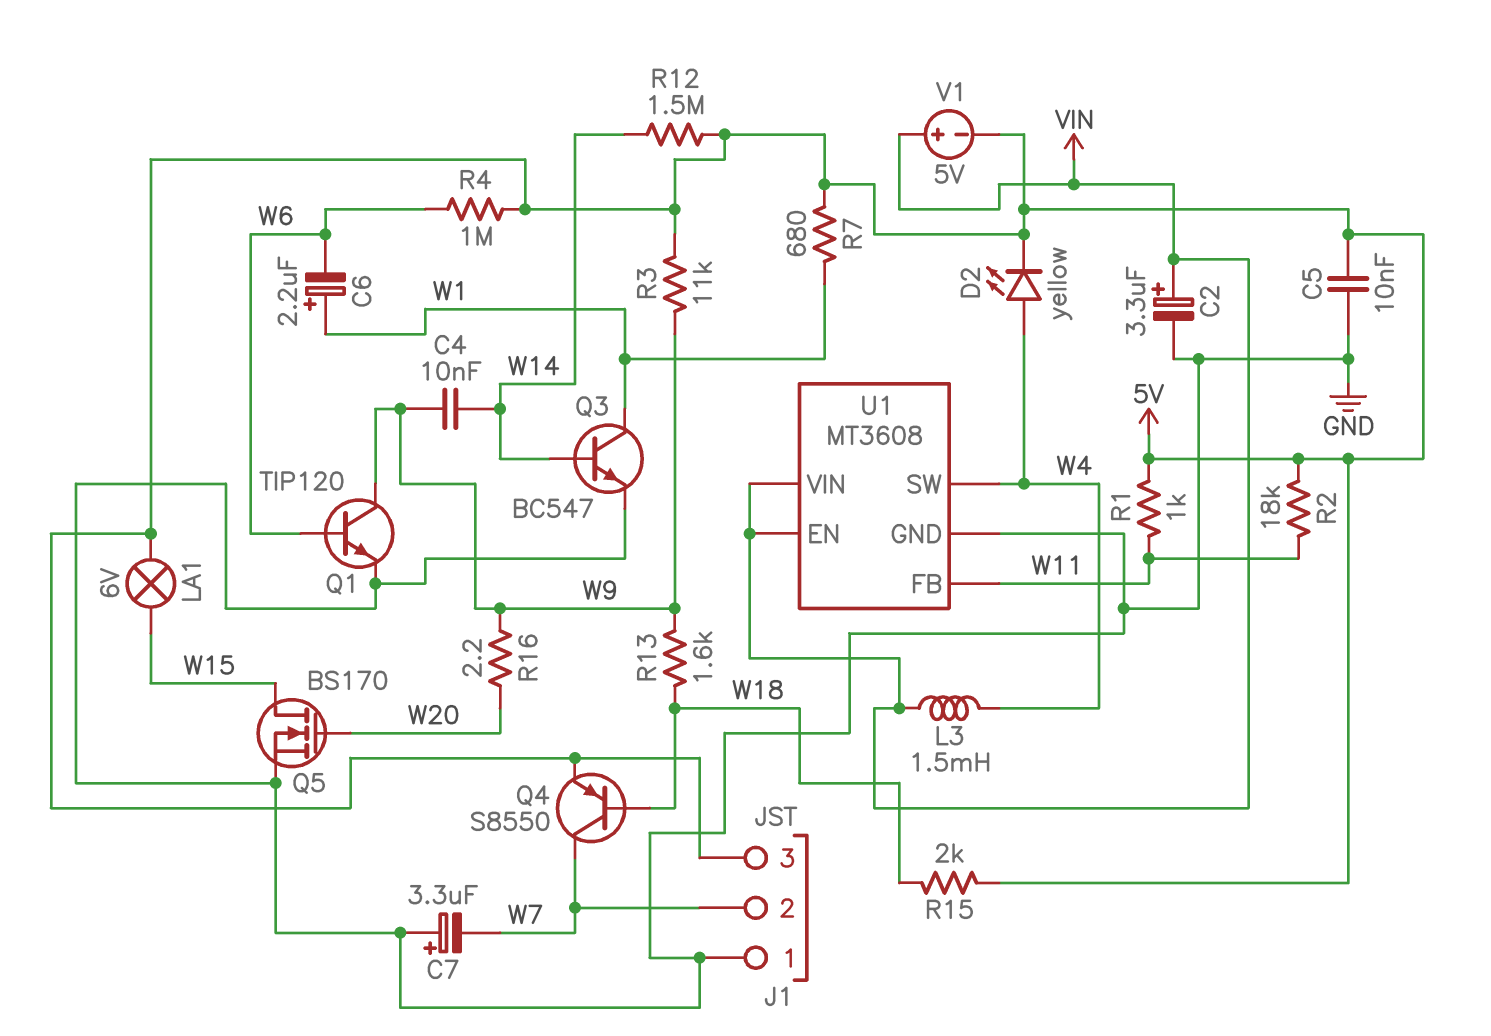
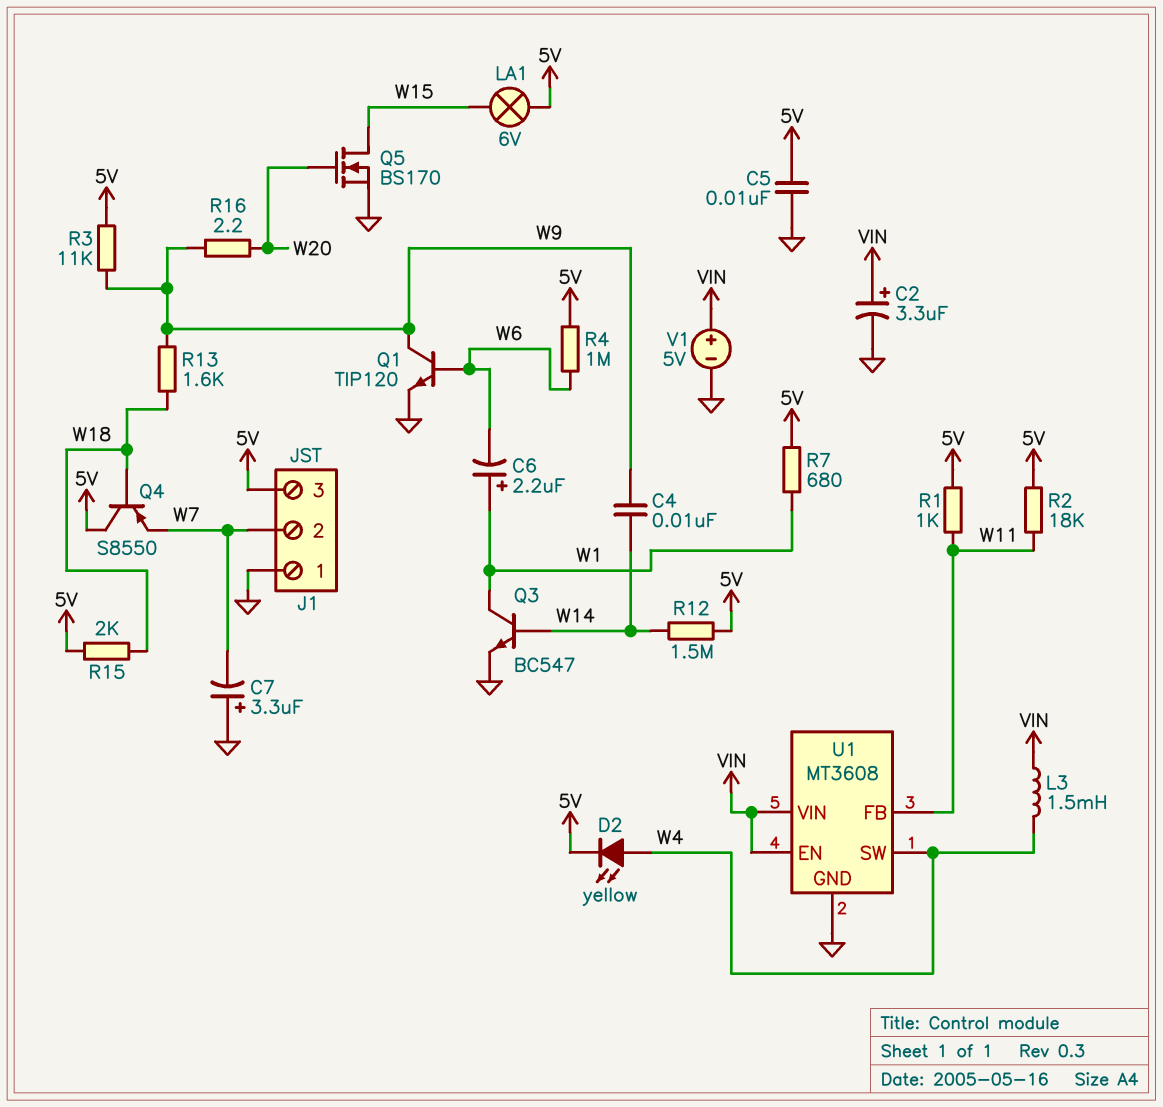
Q4: PNP S8550 (B W18, C W7, E 5V) -> PNP S8550 (B W18, C 5V, E W7)
V1: 5V (plus VIN, minus 5V) -> 5V (plus VIN, minus GND)

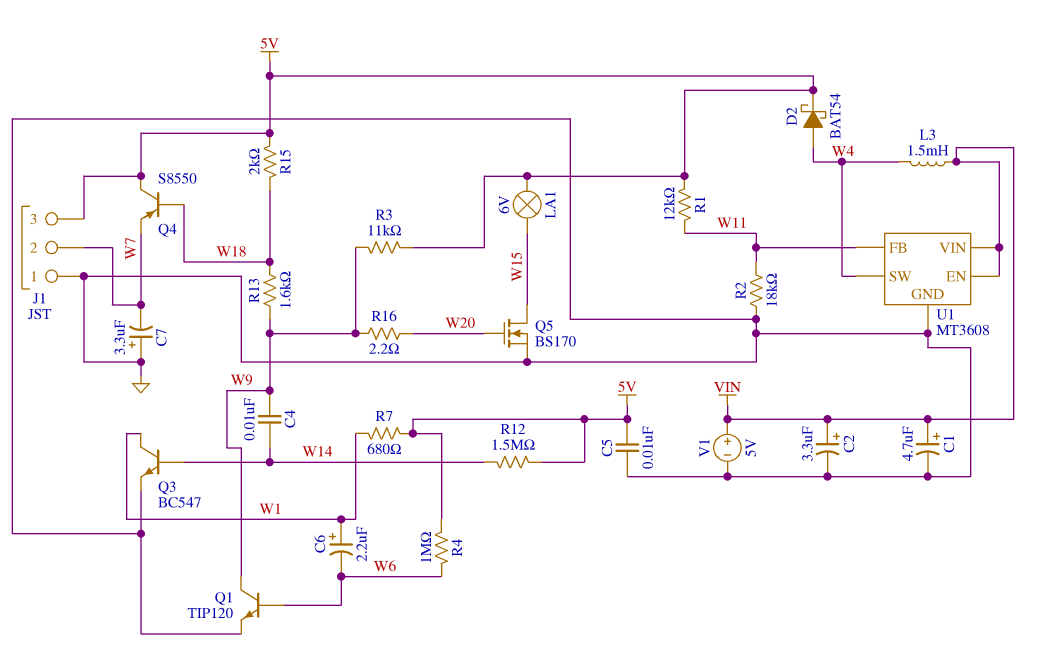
C1: none -> 4.7uF (plus VIN, minus GND)
D2: LED yellow (A W4, K 5V) -> schottky BAT54 (A W4, K 5V)
R1: 1k (5V, W11) -> 12k (5V, W11)
R2: 18k (5V, W11) -> 18k (GND, W11)

